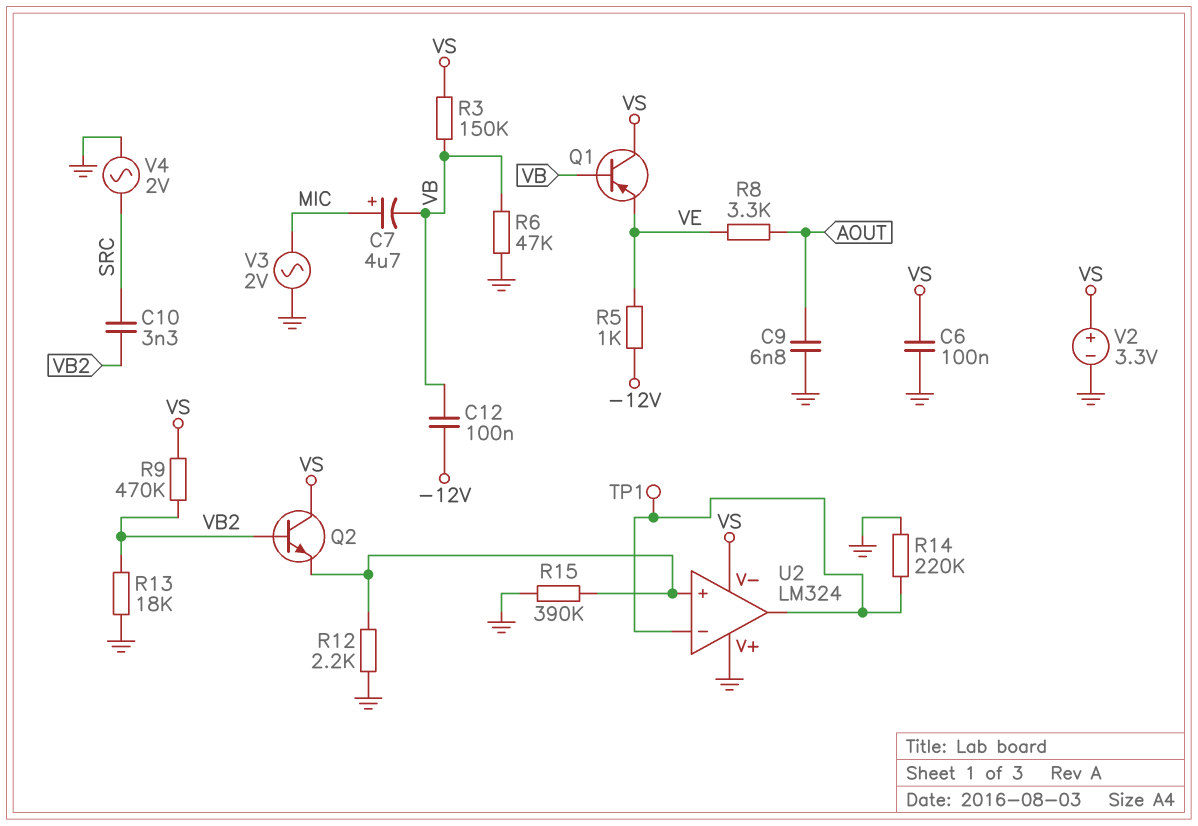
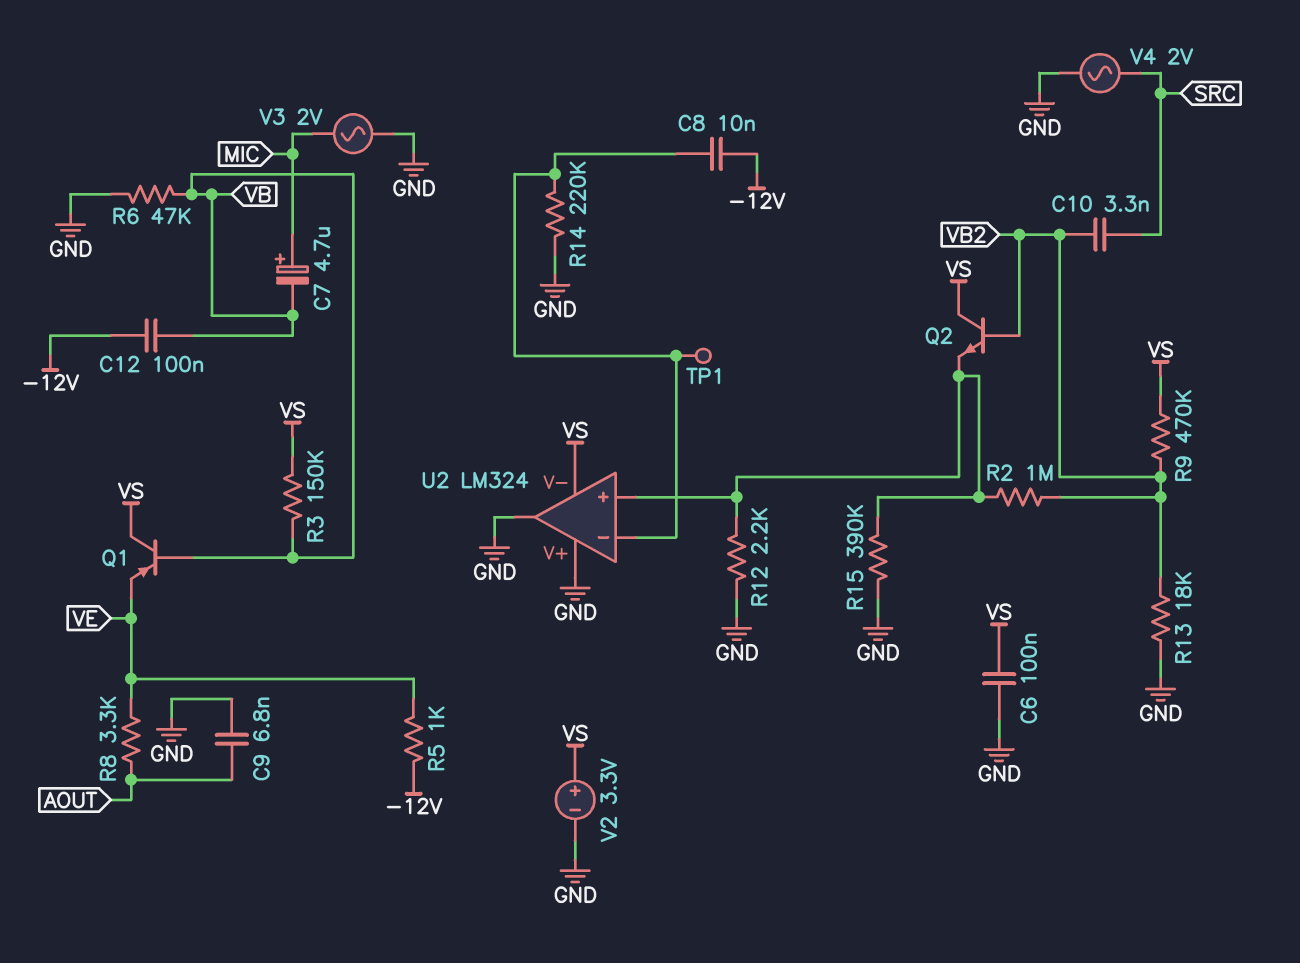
C8: none -> 10nF (-12V, U2/in-)
R2: none -> 1M (U2/in+, VB2)
U2 pin out: U2/in- -> GND

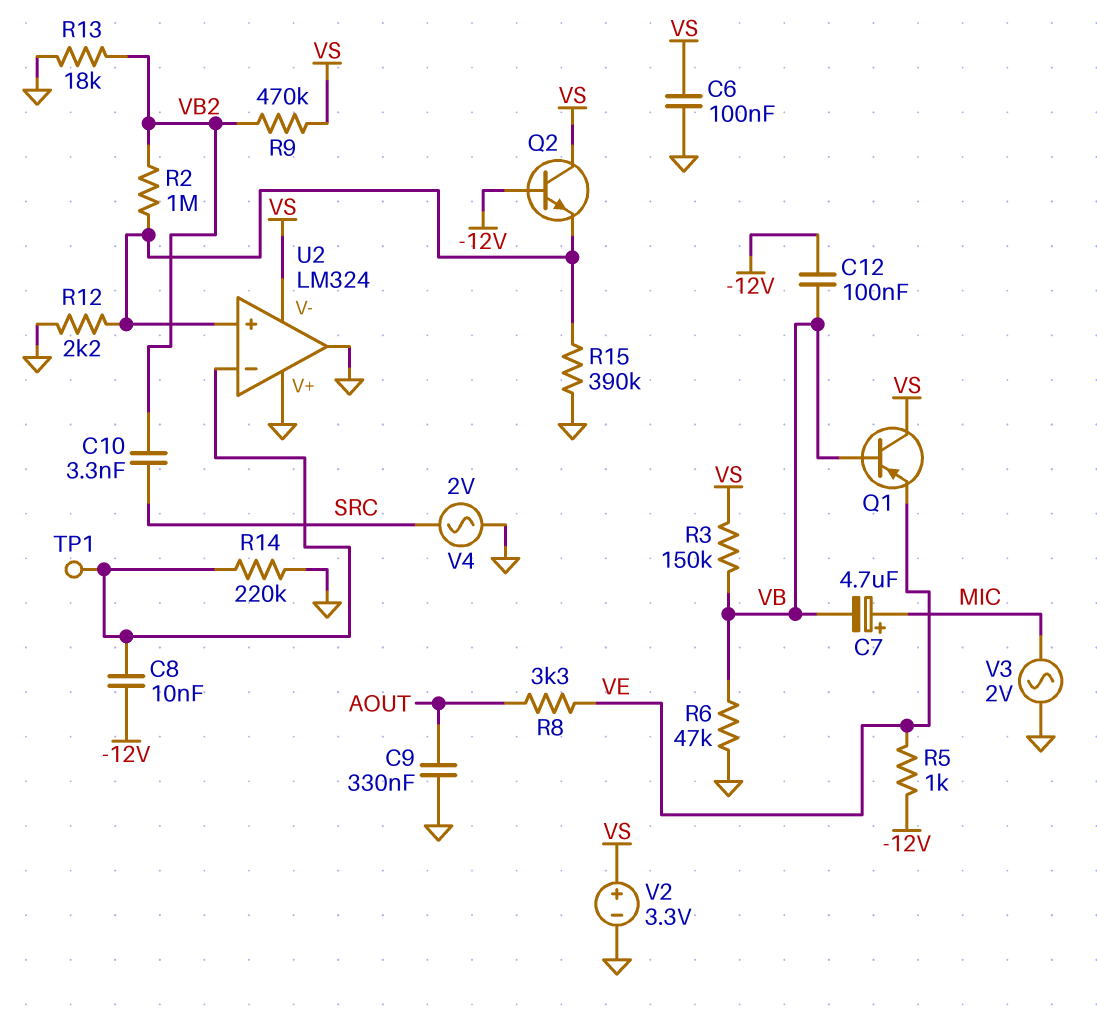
C9: 6.8nF (AOUT, GND) -> 330nF (AOUT, GND)
Q2: NPN (B VB2, C VS, E U2/in+) -> NPN (B -12V, C VS, E U2/in+)

